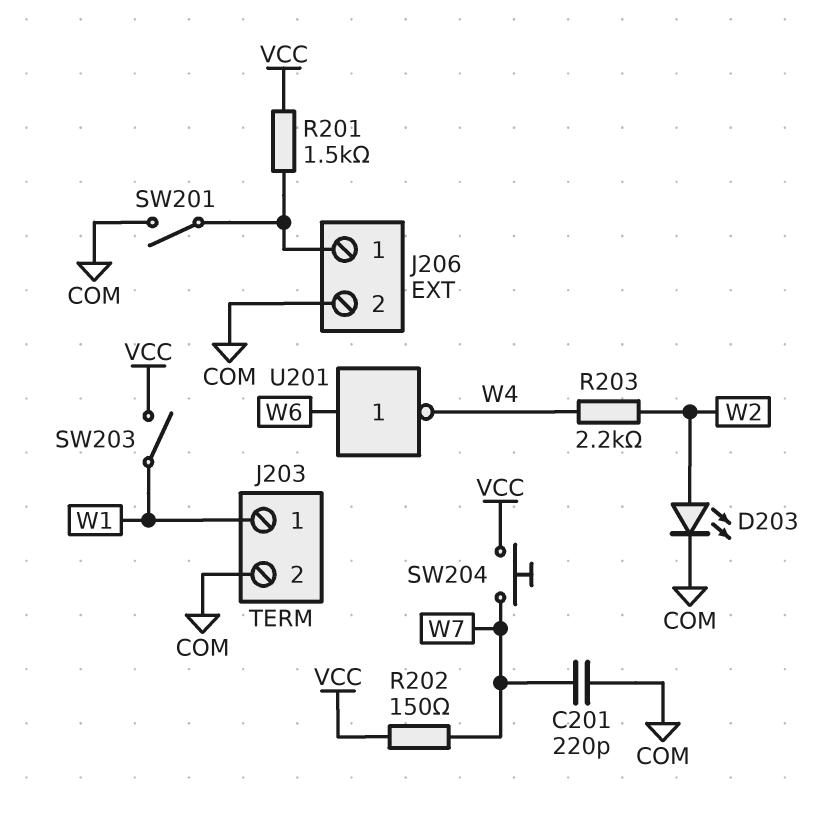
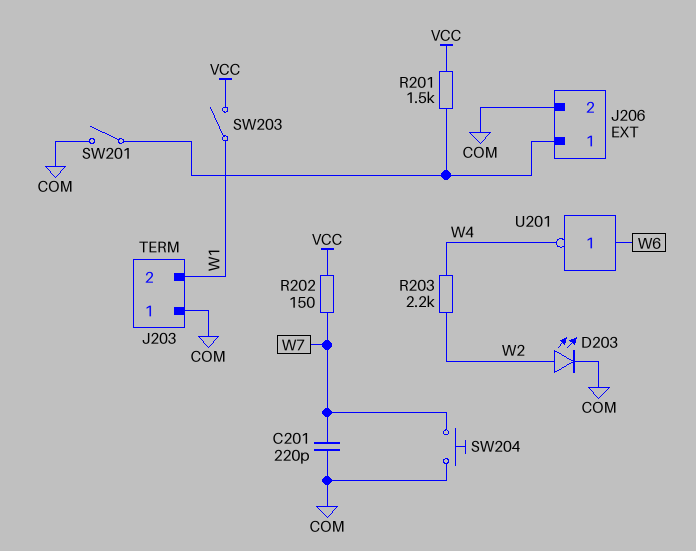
J203 pin 1: W1 -> COM
J203 pin 2: COM -> W1
SW204: button (VCC, W7) -> button (COM, W7)

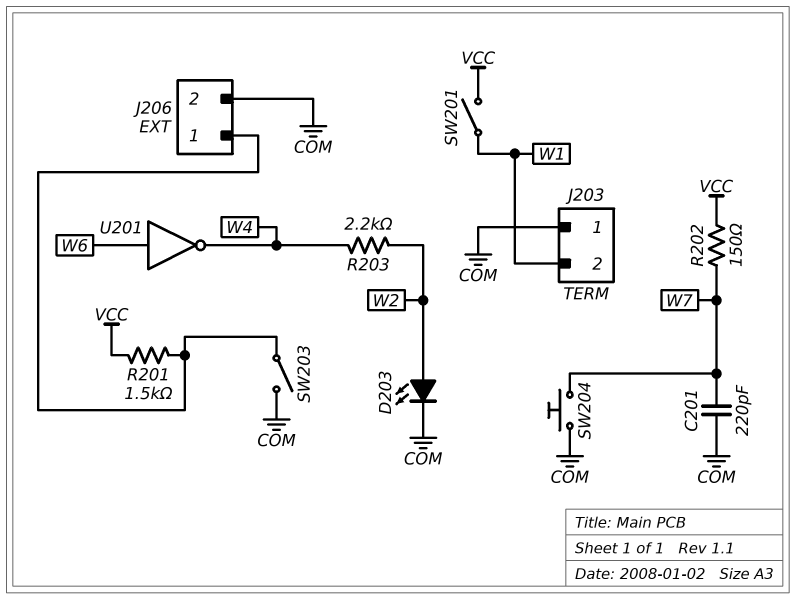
SW201: switch (COM, J206/1) -> switch (VCC, W1)
SW203: switch (VCC, W1) -> switch (COM, J206/1)

